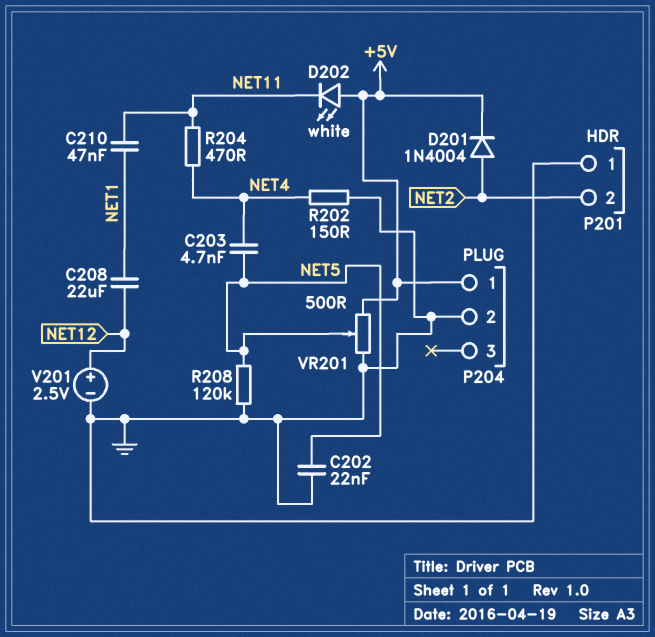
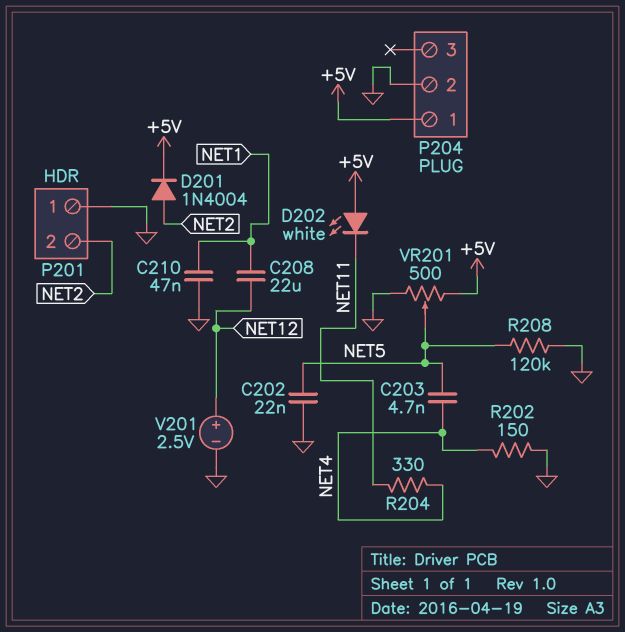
C210: 47nF (NET1, NET11) -> 47nF (GND, NET1)
R204: 470 (NET4, NET11) -> 330 (NET4, NET11)

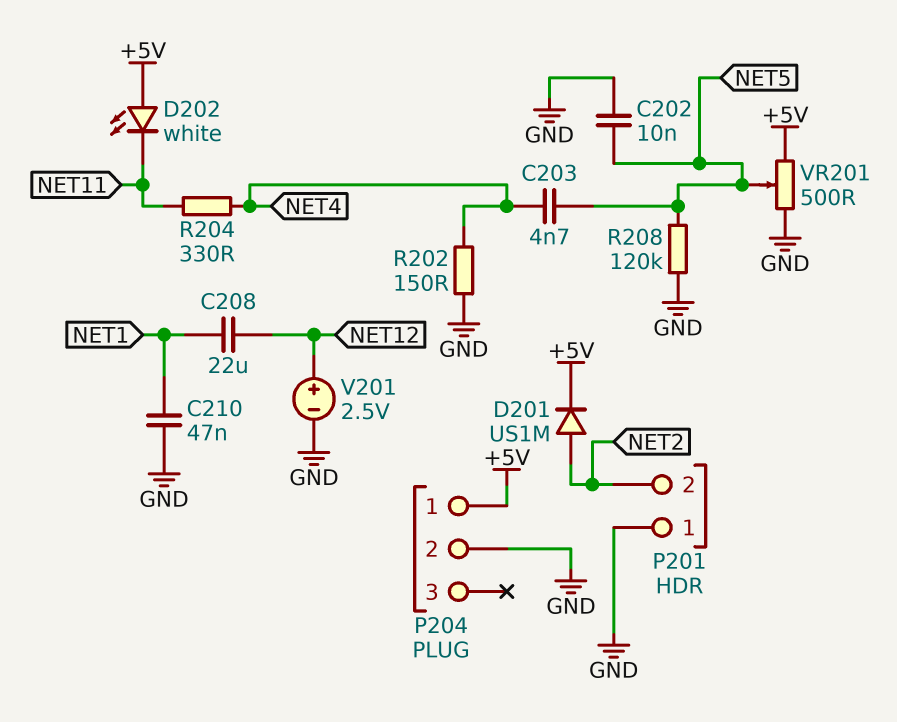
C202: 22nF (GND, NET5) -> 10nF (GND, NET5)
D201: diode 1N4004 (A NET2, K +5V) -> diode US1M (A NET2, K +5V)

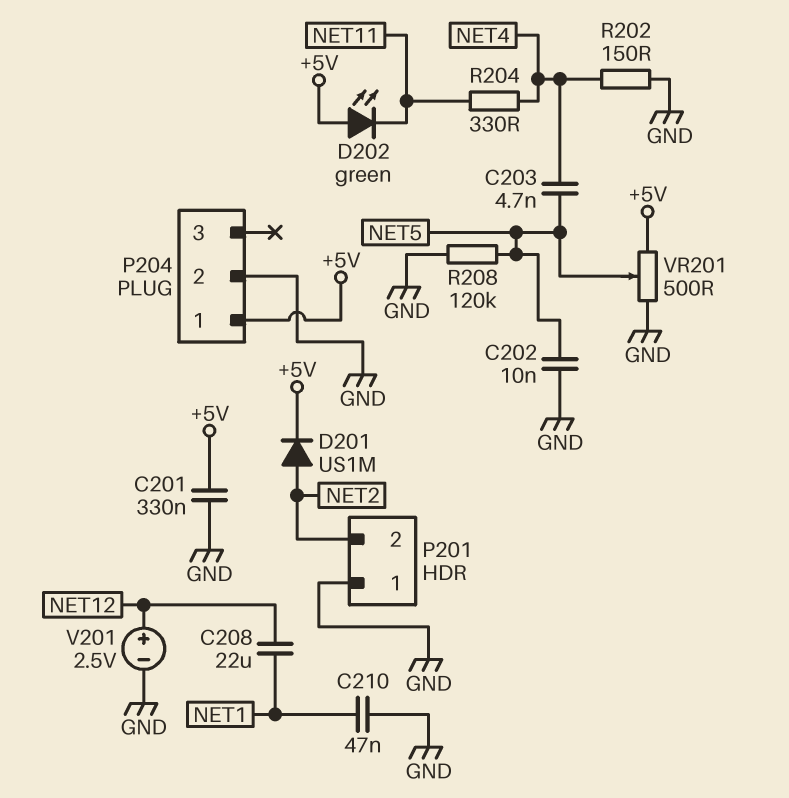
C201: none -> 330nF (+5V, GND)
D202: LED white (A +5V, K NET11) -> LED green (A +5V, K NET11)

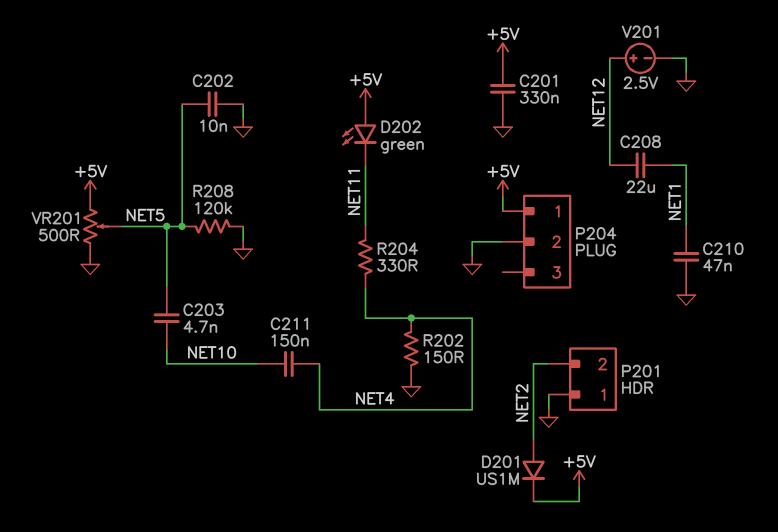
C203: 4.7nF (NET4, NET5) -> 4.7nF (NET5, NET10)
C211: none -> 150nF (NET4, NET10)

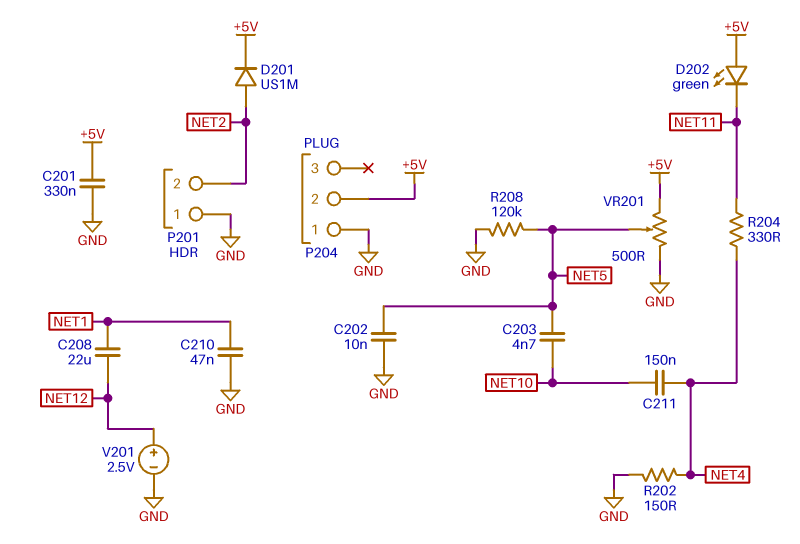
P204 pin 1: +5V -> GND
P204 pin 2: GND -> +5V

